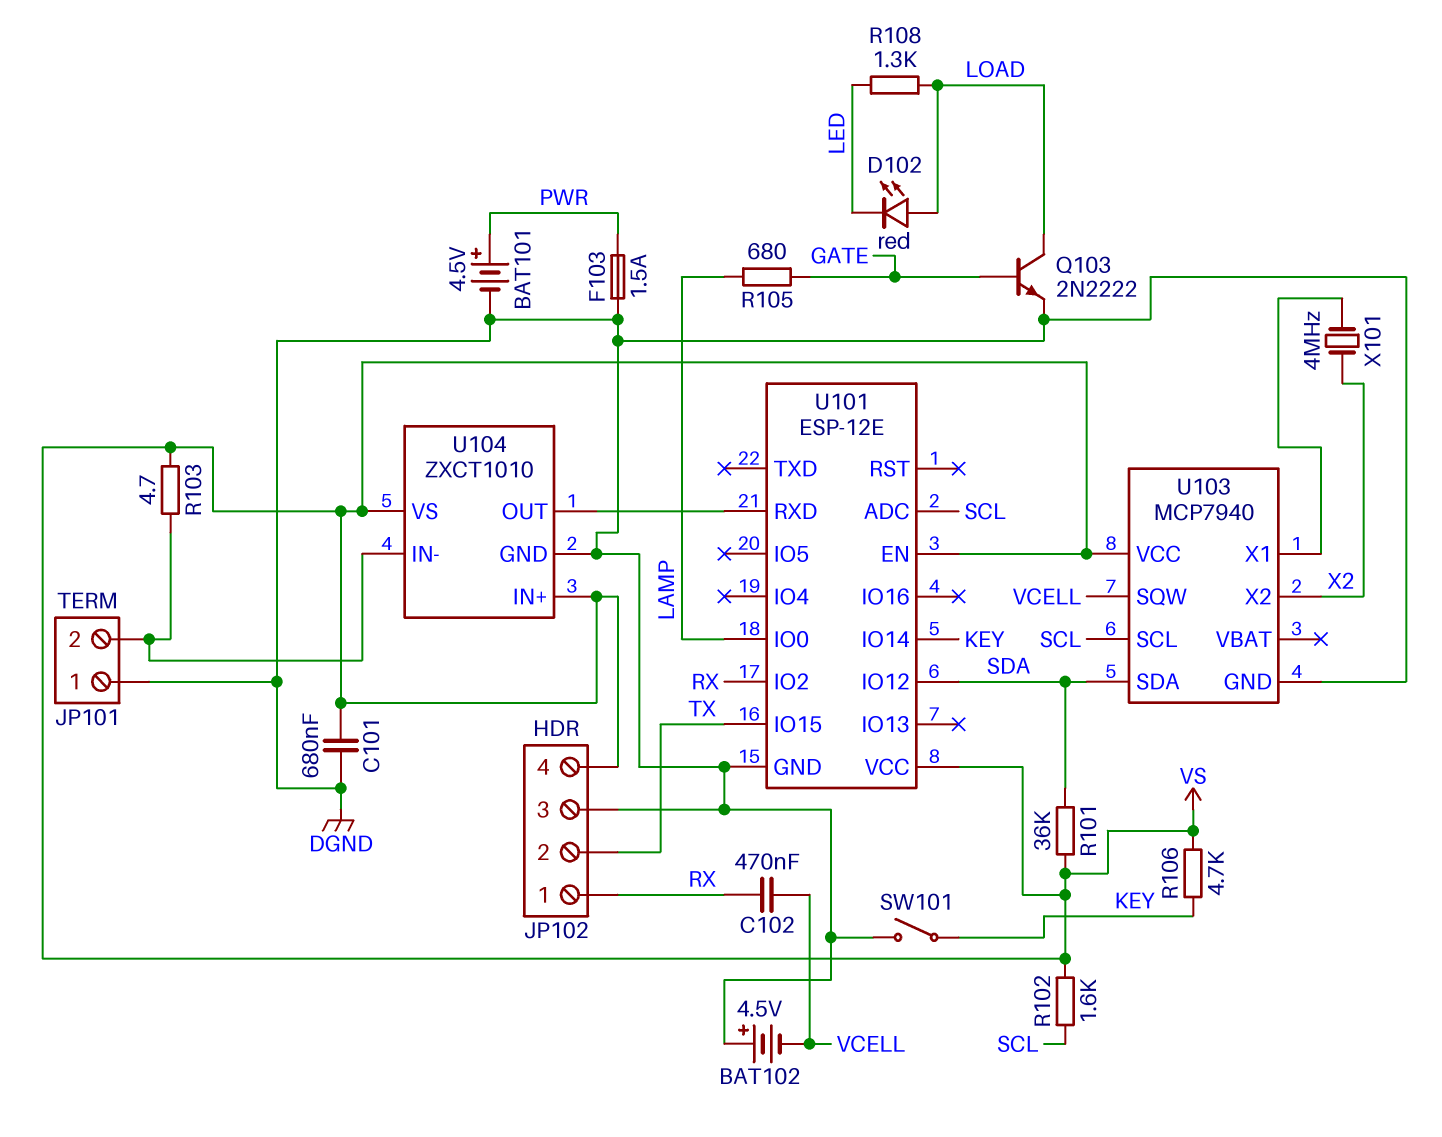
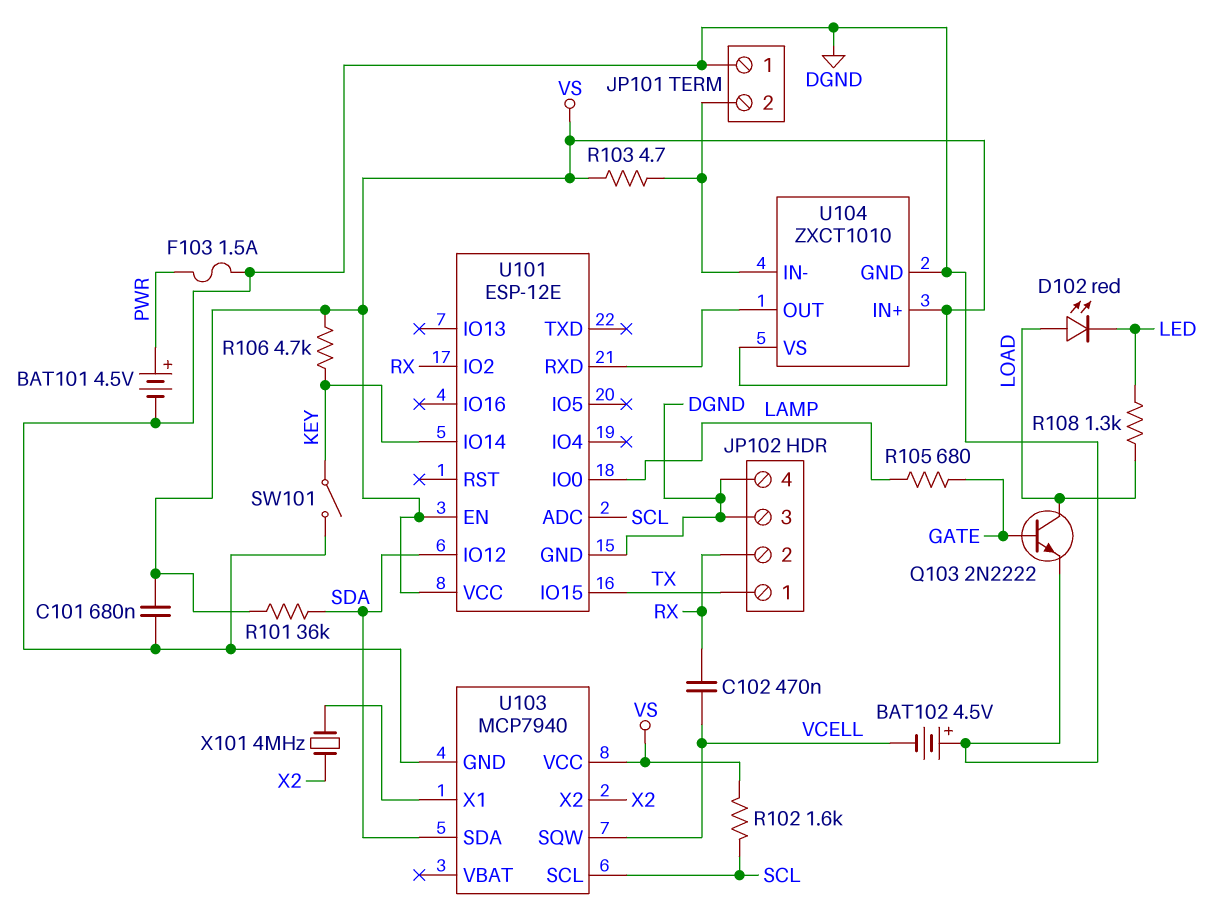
JP102 pin 1: RX -> TX
JP102 pin 2: TX -> RX
JP102 pin 4: VS -> DGND

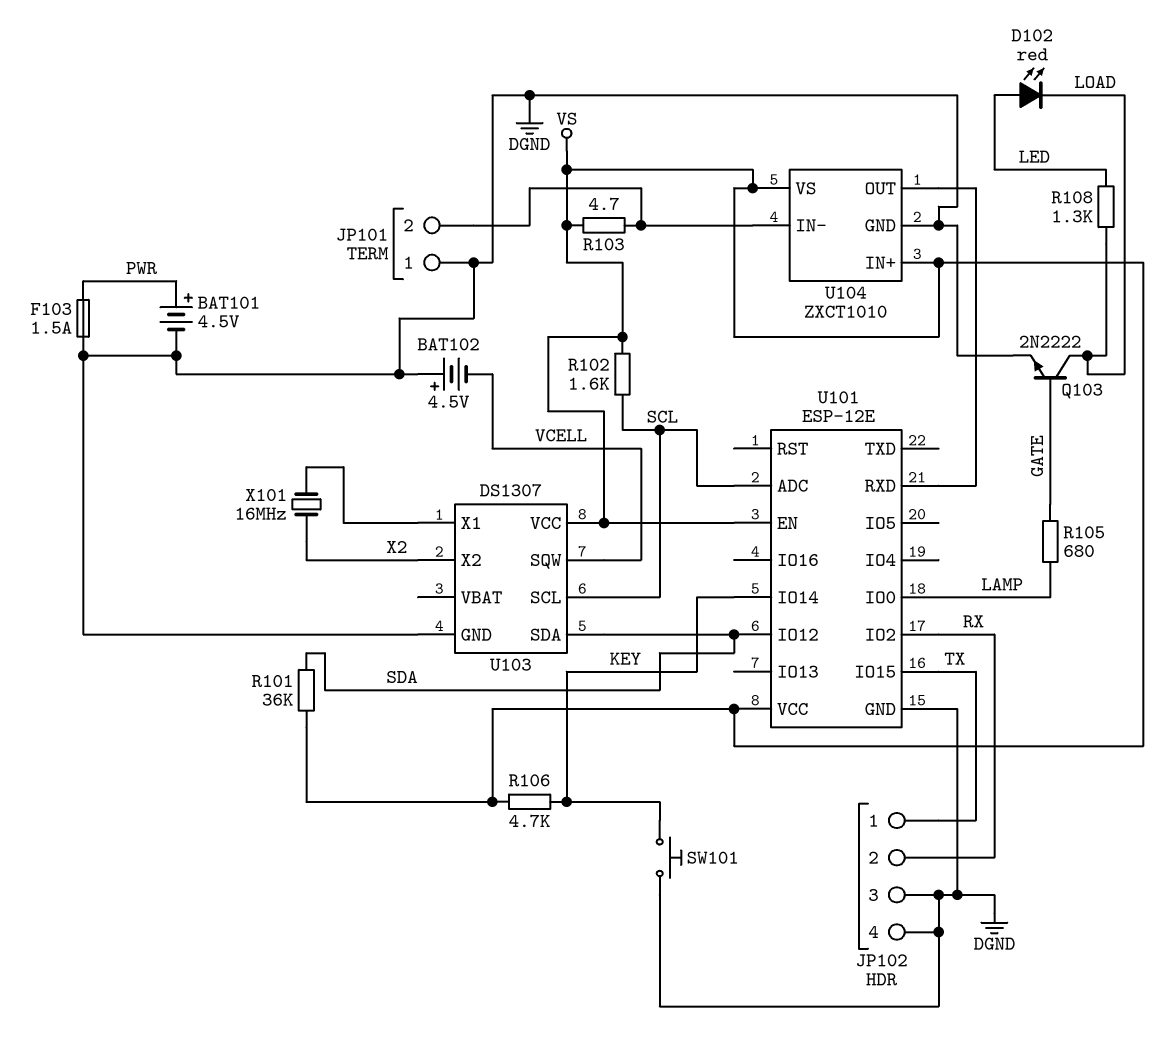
C101: 680nF (DGND, VS) -> none
C102: 470nF (RX, VCELL) -> none
D102: LED red (A LOAD, K LED) -> LED red (A LED, K LOAD)
SW101: switch (DGND, KEY) -> button (DGND, KEY)
U103: MCP7940 -> DS1307
X101: 4MHz (U103/X1, X2) -> 16MHz (U103/X1, X2)

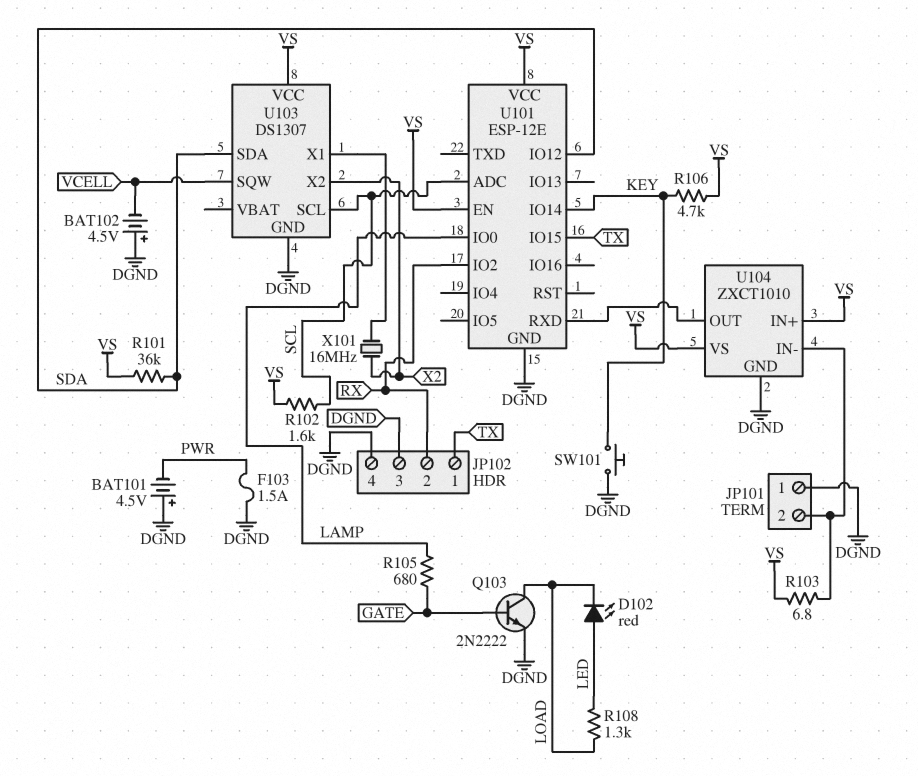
BAT101: 4.5V (plus PWR, minus DGND) -> 4.5V (plus DGND, minus PWR)
R103: 4.7 (JP101/2, VS) -> 6.8 (JP101/2, VS)

